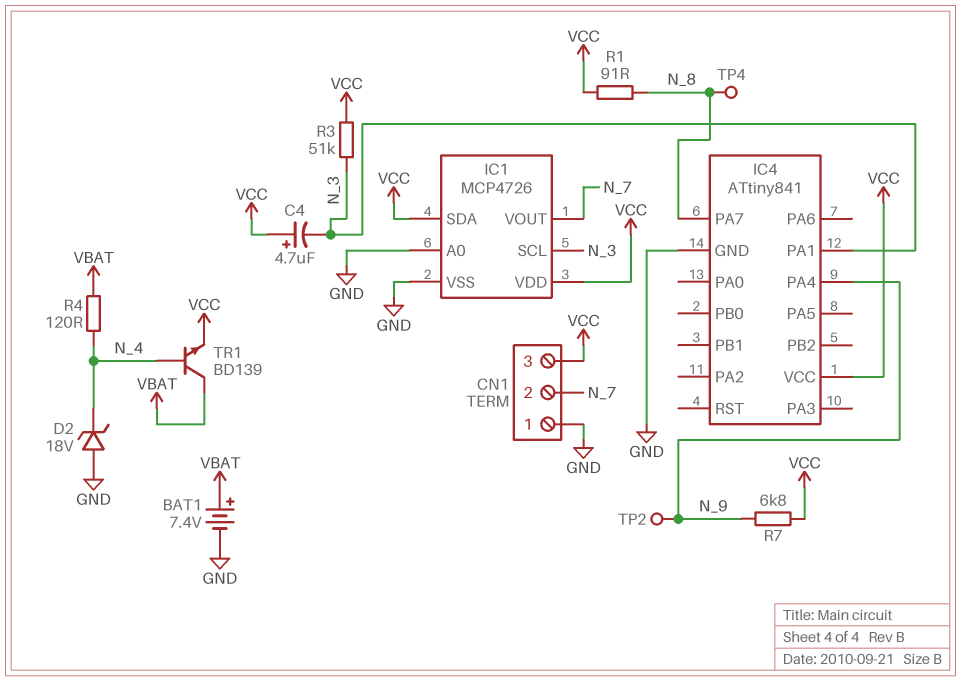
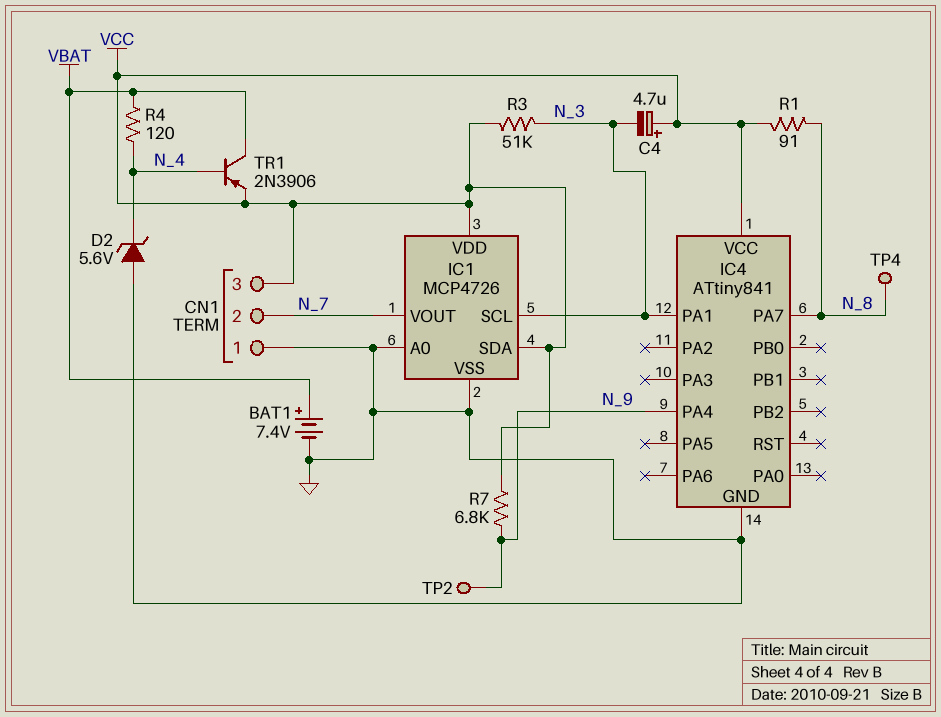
D2: zener 18V (A GND, K N_4) -> zener 5.6V (A GND, K N_4)
TR1: NPN BD139 (B N_4, C VBAT, E VCC) -> PNP 2N3906 (B N_4, C VBAT, E VCC)

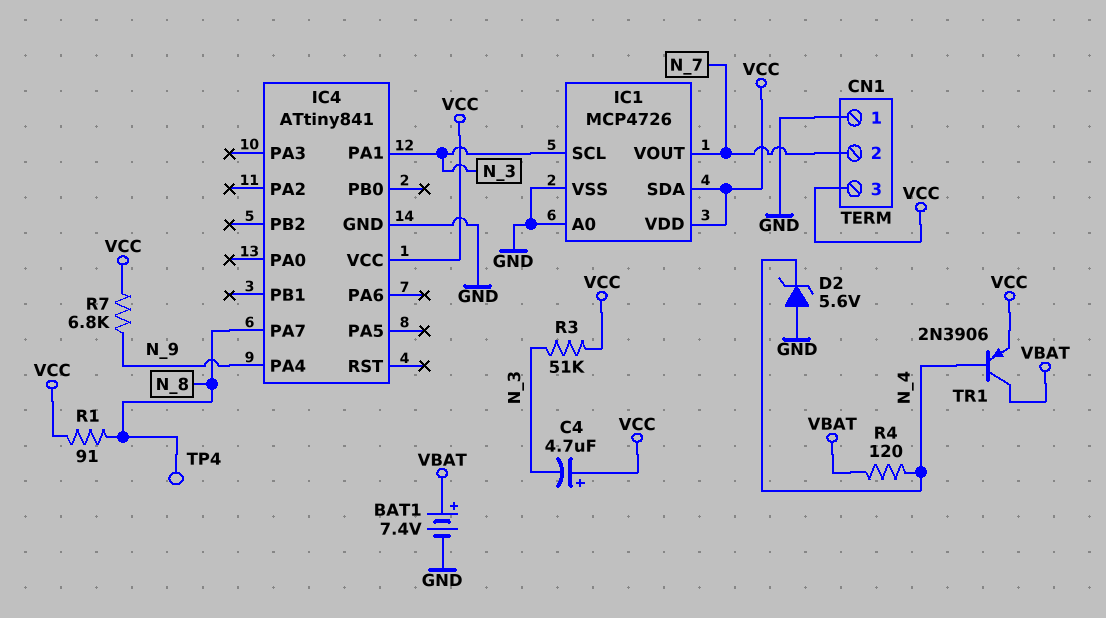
TP2: test point (N_9) -> none

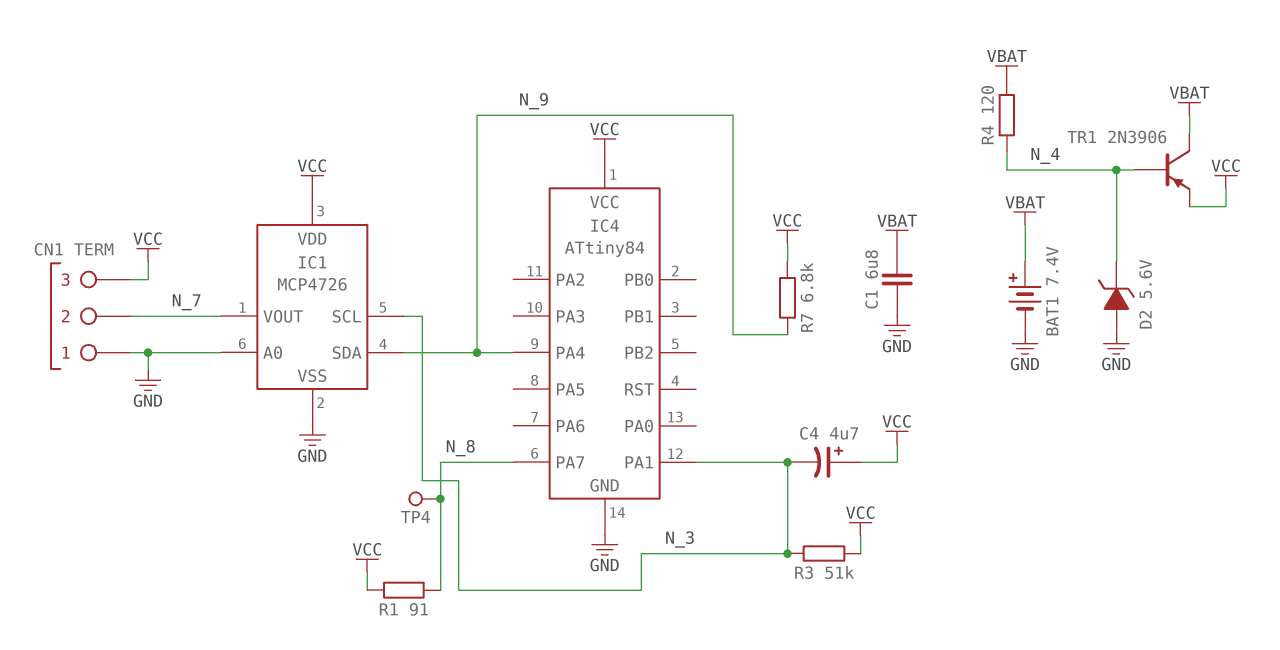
C1: none -> 6.8uF (GND, VBAT)
IC1 pin SDA: VCC -> N_9
IC4: ATtiny841 -> ATtiny84

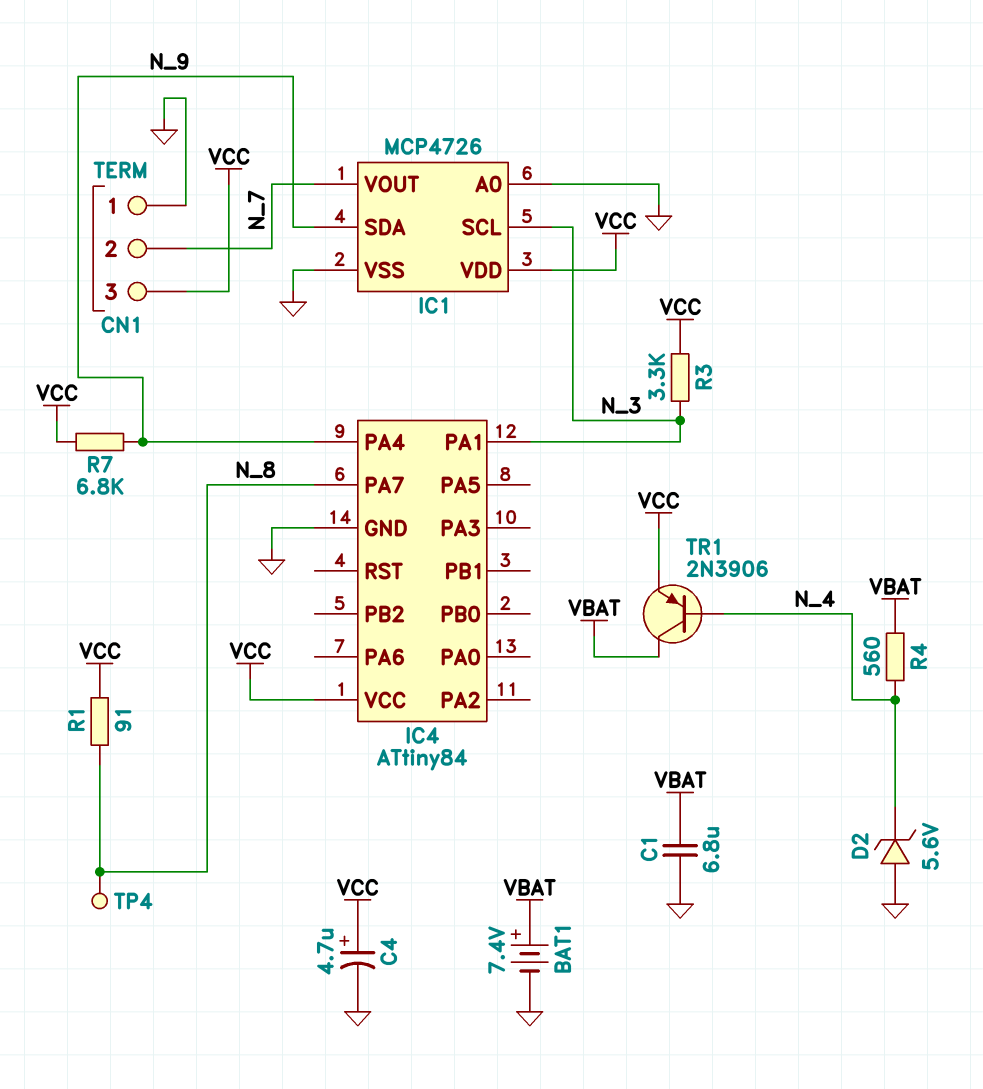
C4: 4.7uF (plus VCC, minus N_3) -> 4.7uF (plus VCC, minus GND)
R3: 51k (N_3, VCC) -> 3.3k (N_3, VCC)
R4: 120 (N_4, VBAT) -> 560 (N_4, VBAT)

